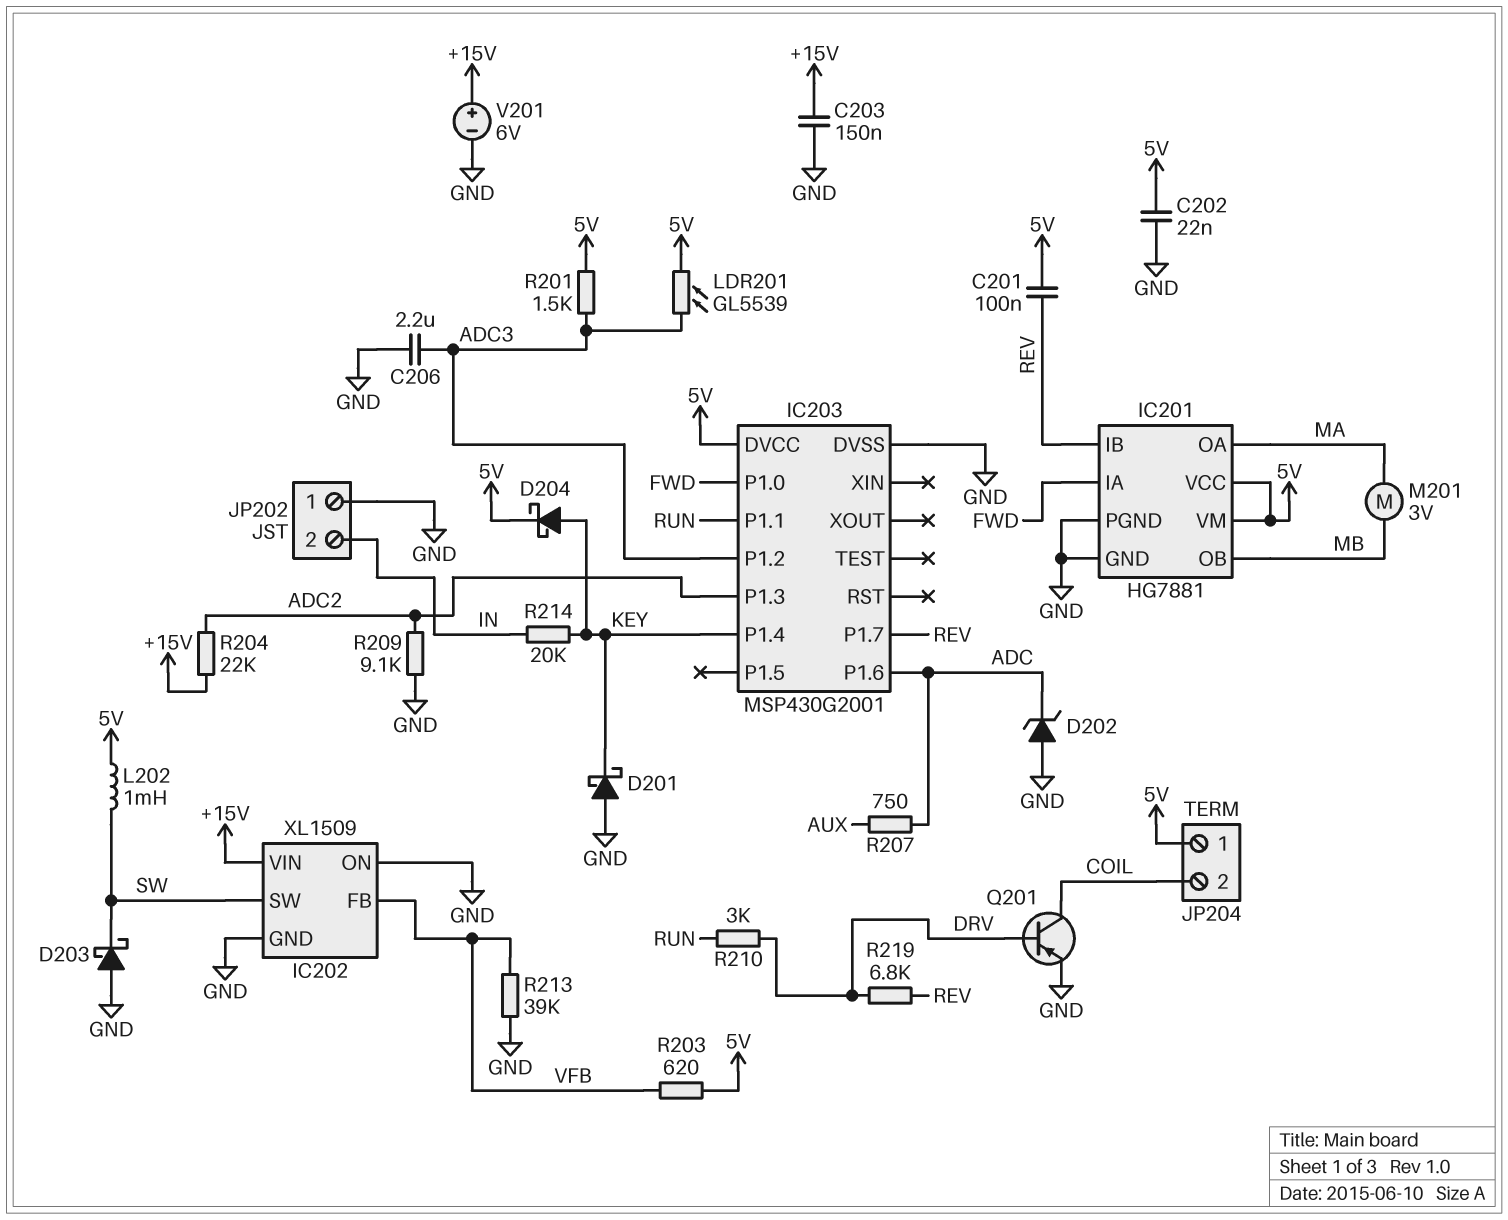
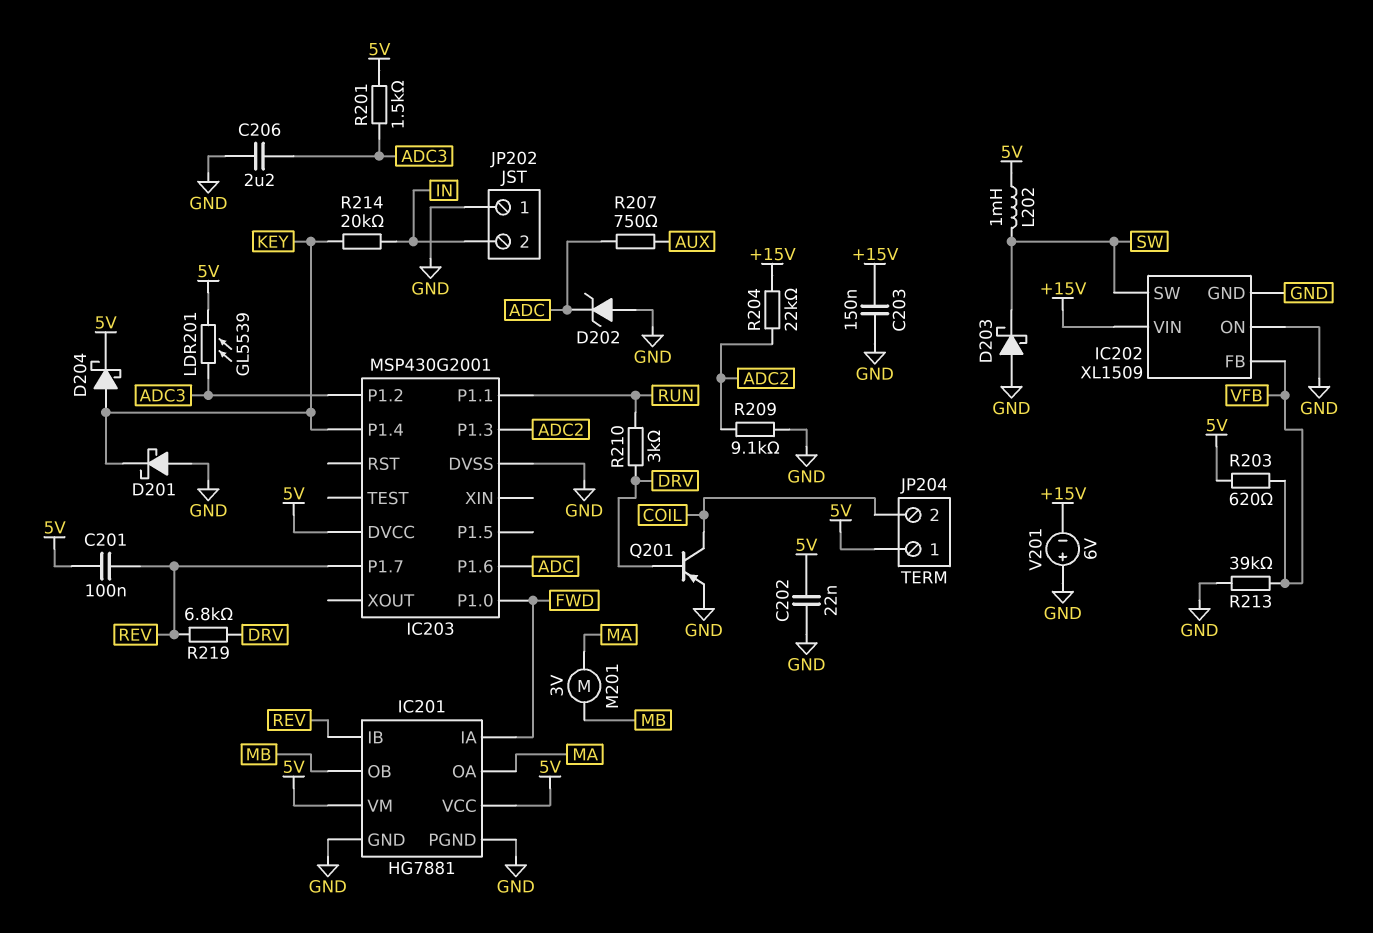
V201: 6V (plus +15V, minus GND) -> 6V (plus GND, minus +15V)

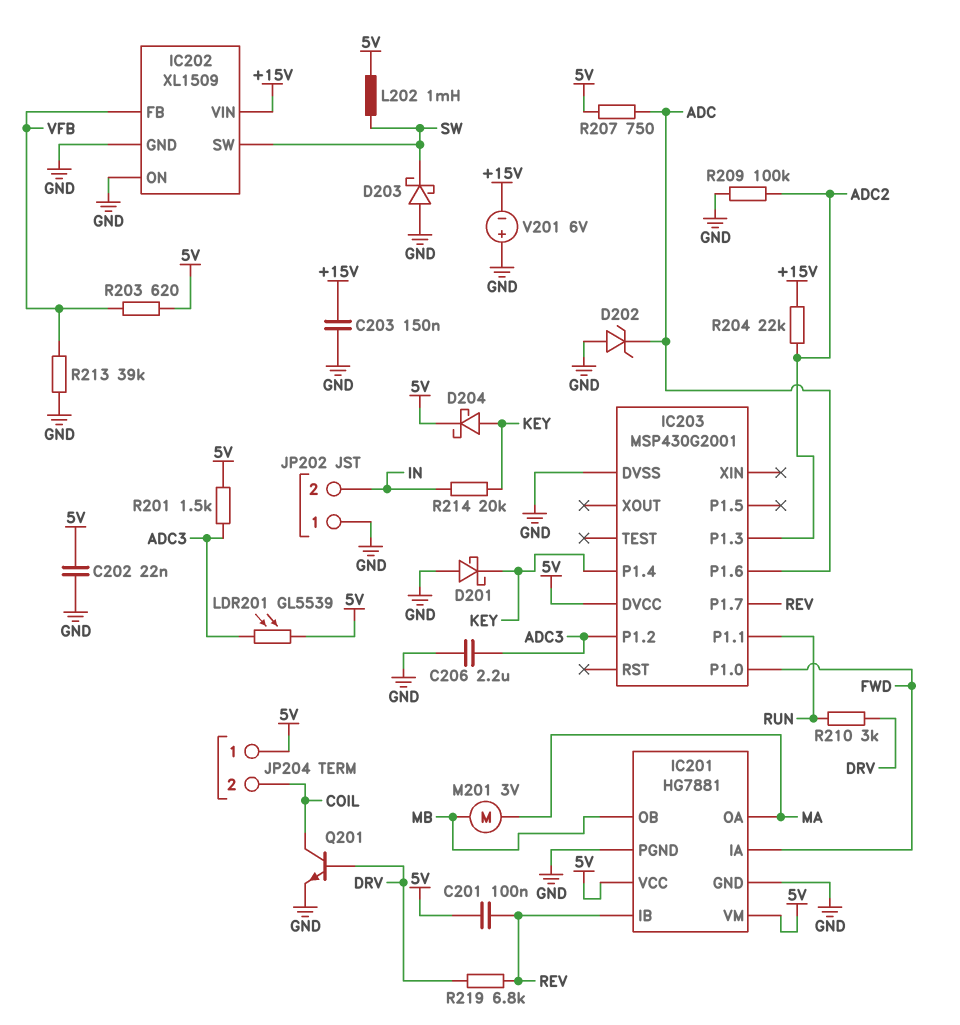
Q201: PNP (B DRV, C COIL, E GND) -> NPN (B DRV, C COIL, E GND)
R207: 750 (ADC, AUX) -> 750 (5V, ADC)
R209: 9.1k (ADC2, GND) -> 100k (ADC2, GND)

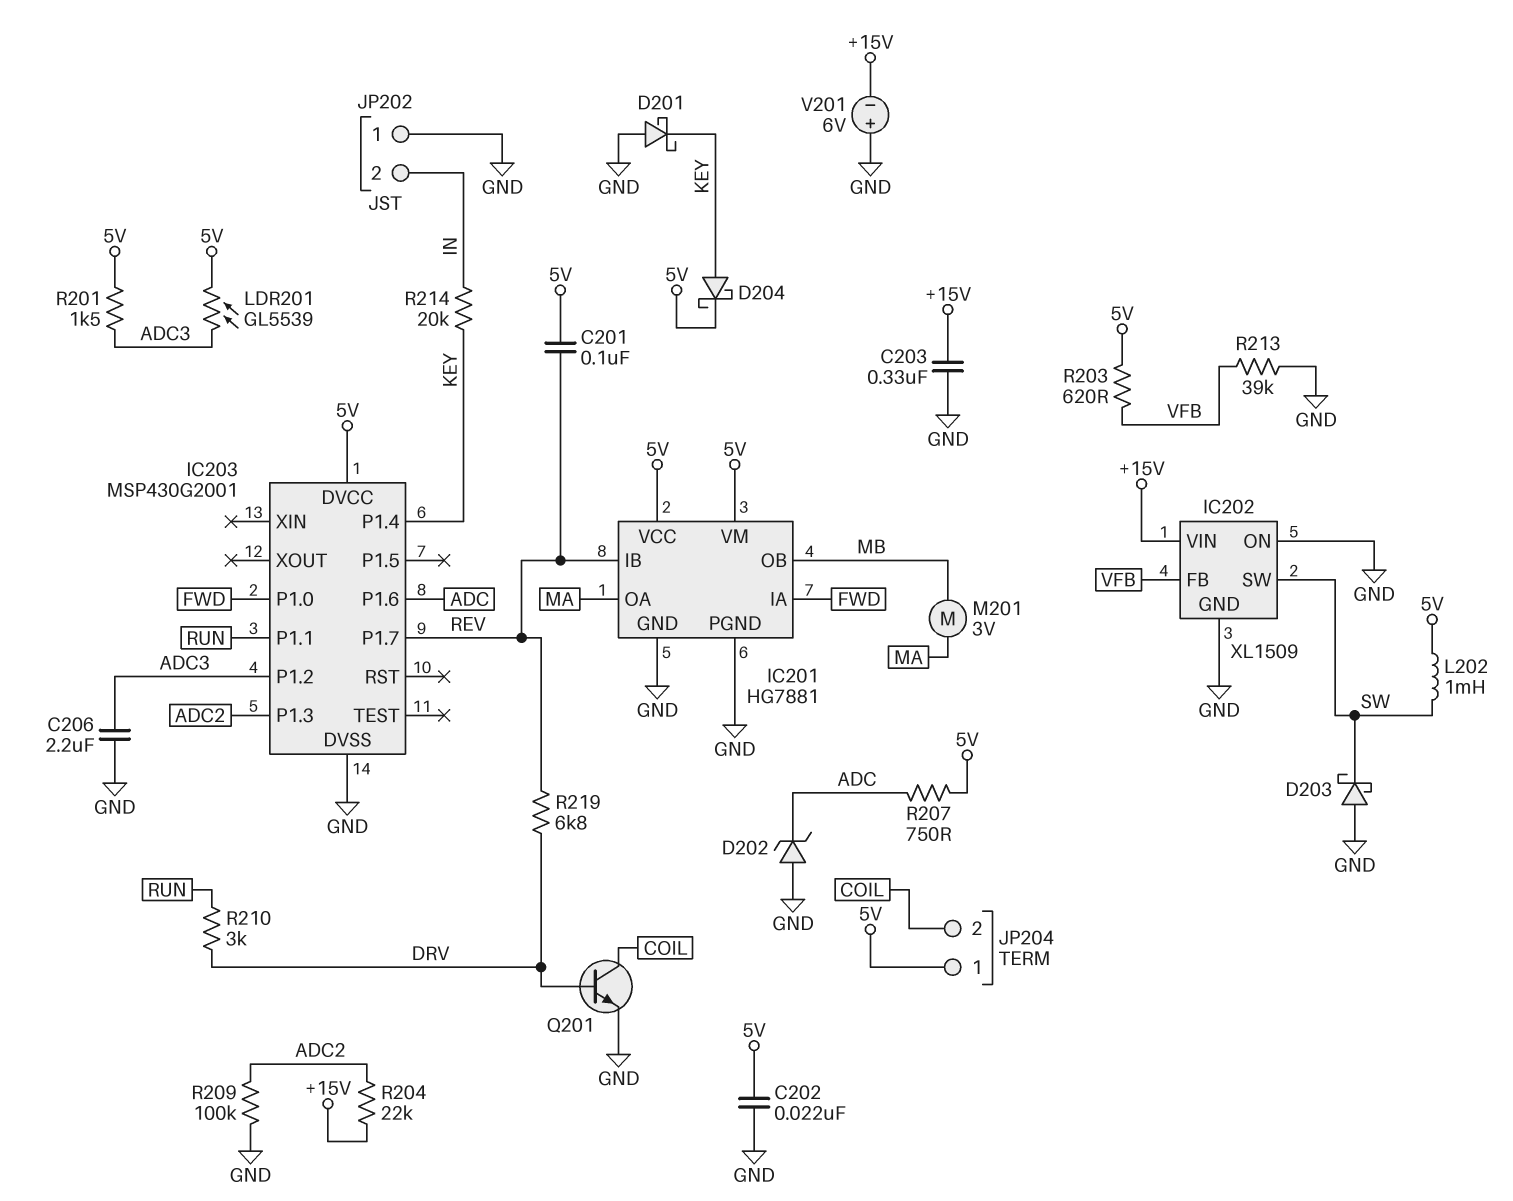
C203: 150nF (+15V, GND) -> 330nF (+15V, GND)

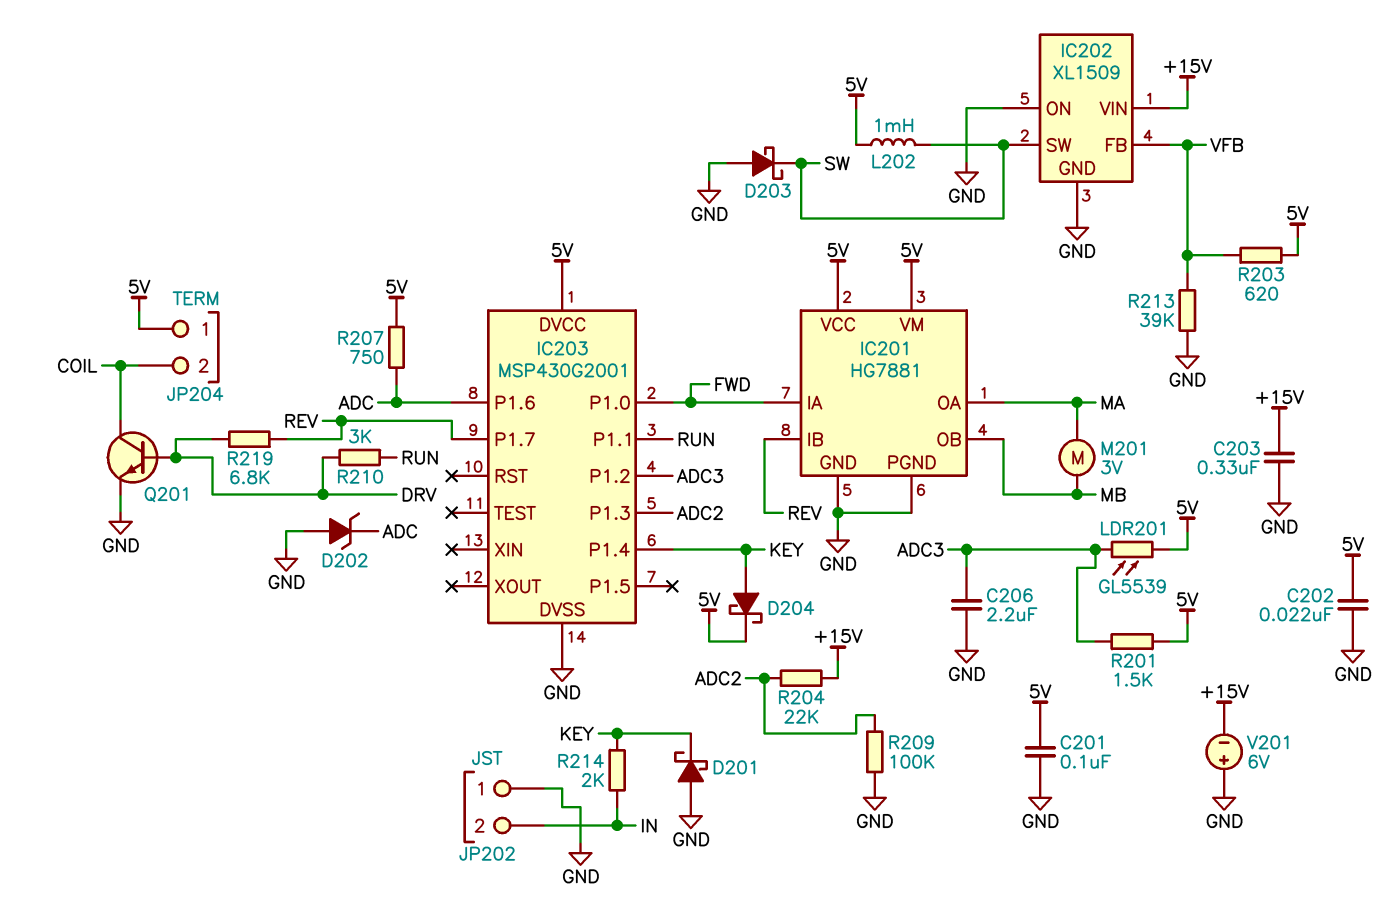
C201: 100nF (5V, REV) -> 100nF (5V, GND)
R214: 20k (IN, KEY) -> 2k (IN, KEY)

